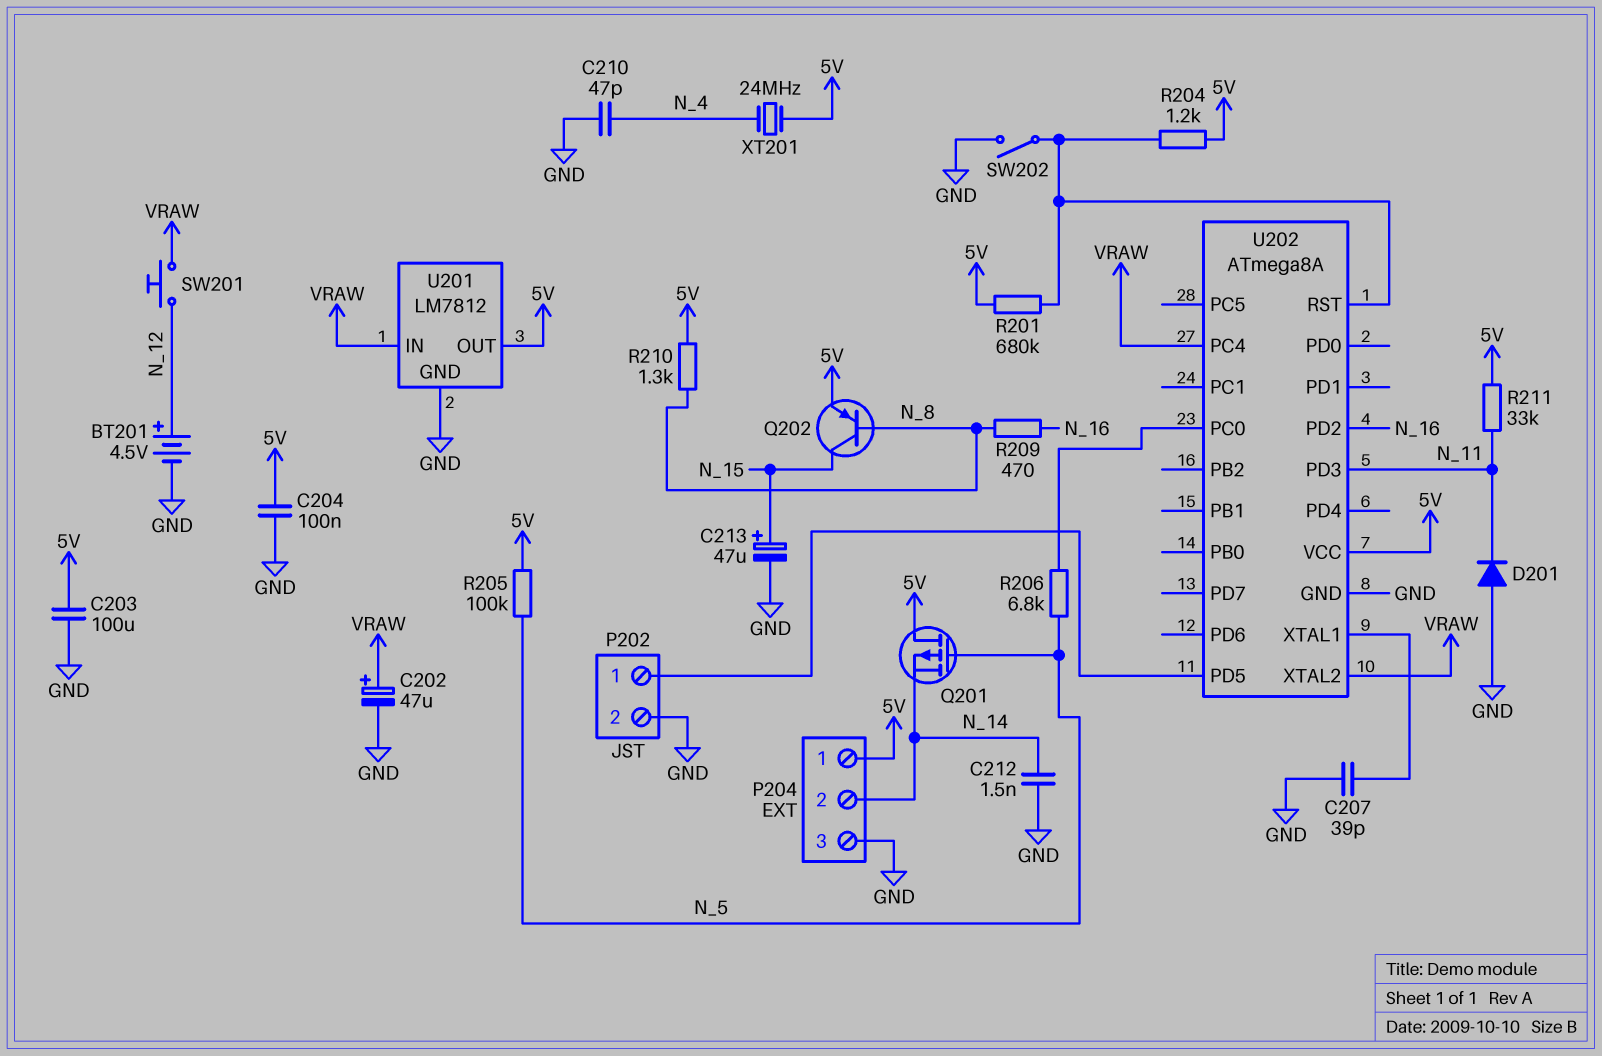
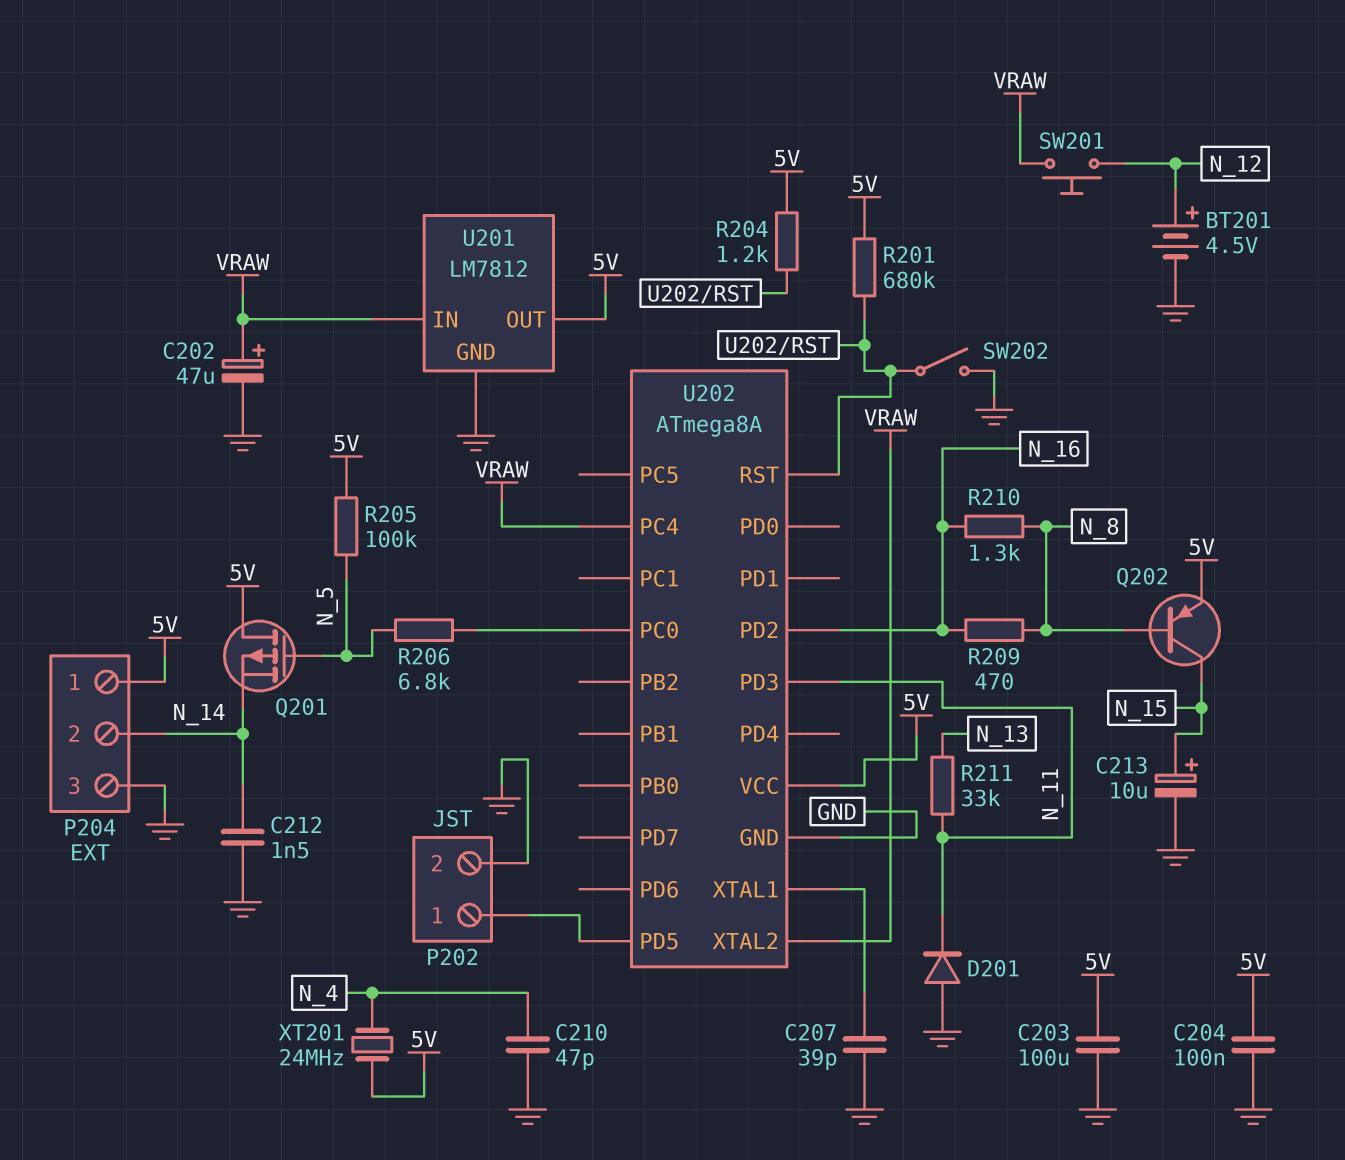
C213: 47uF (plus N_15, minus GND) -> 10uF (plus N_15, minus GND)
R210: 1.3k (5V, N_8) -> 1.3k (N_8, N_16)
R211: 33k (5V, N_11) -> 33k (N_11, N_13)

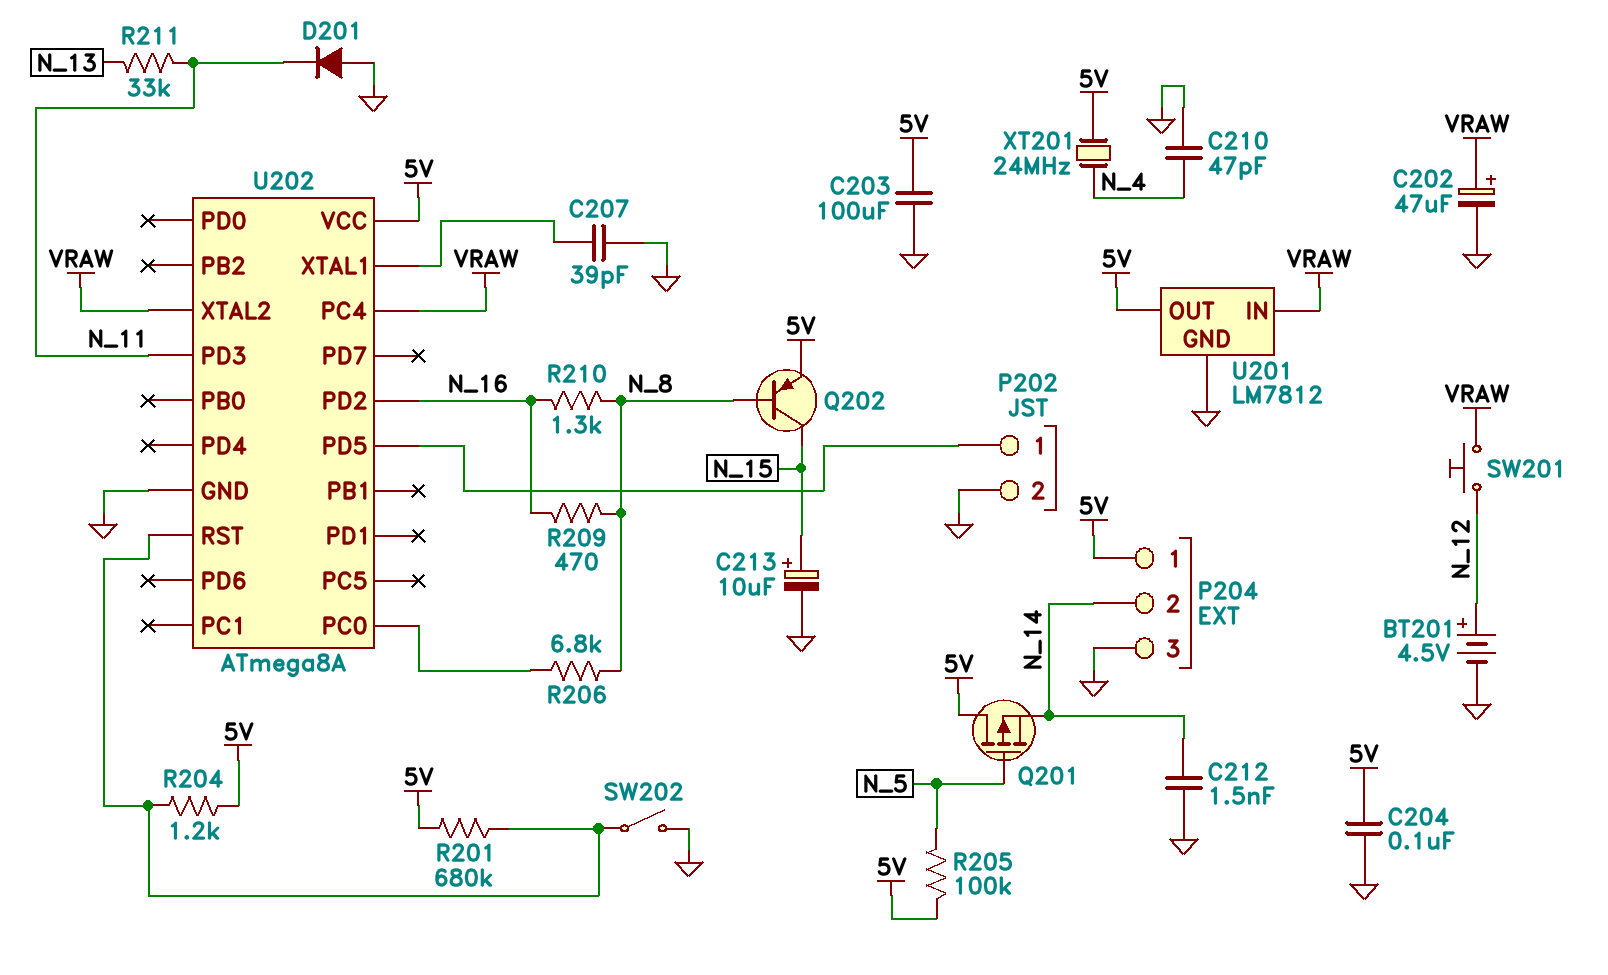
R206: 6.8k (N_5, U202/PC0) -> 6.8k (N_8, U202/PC0)

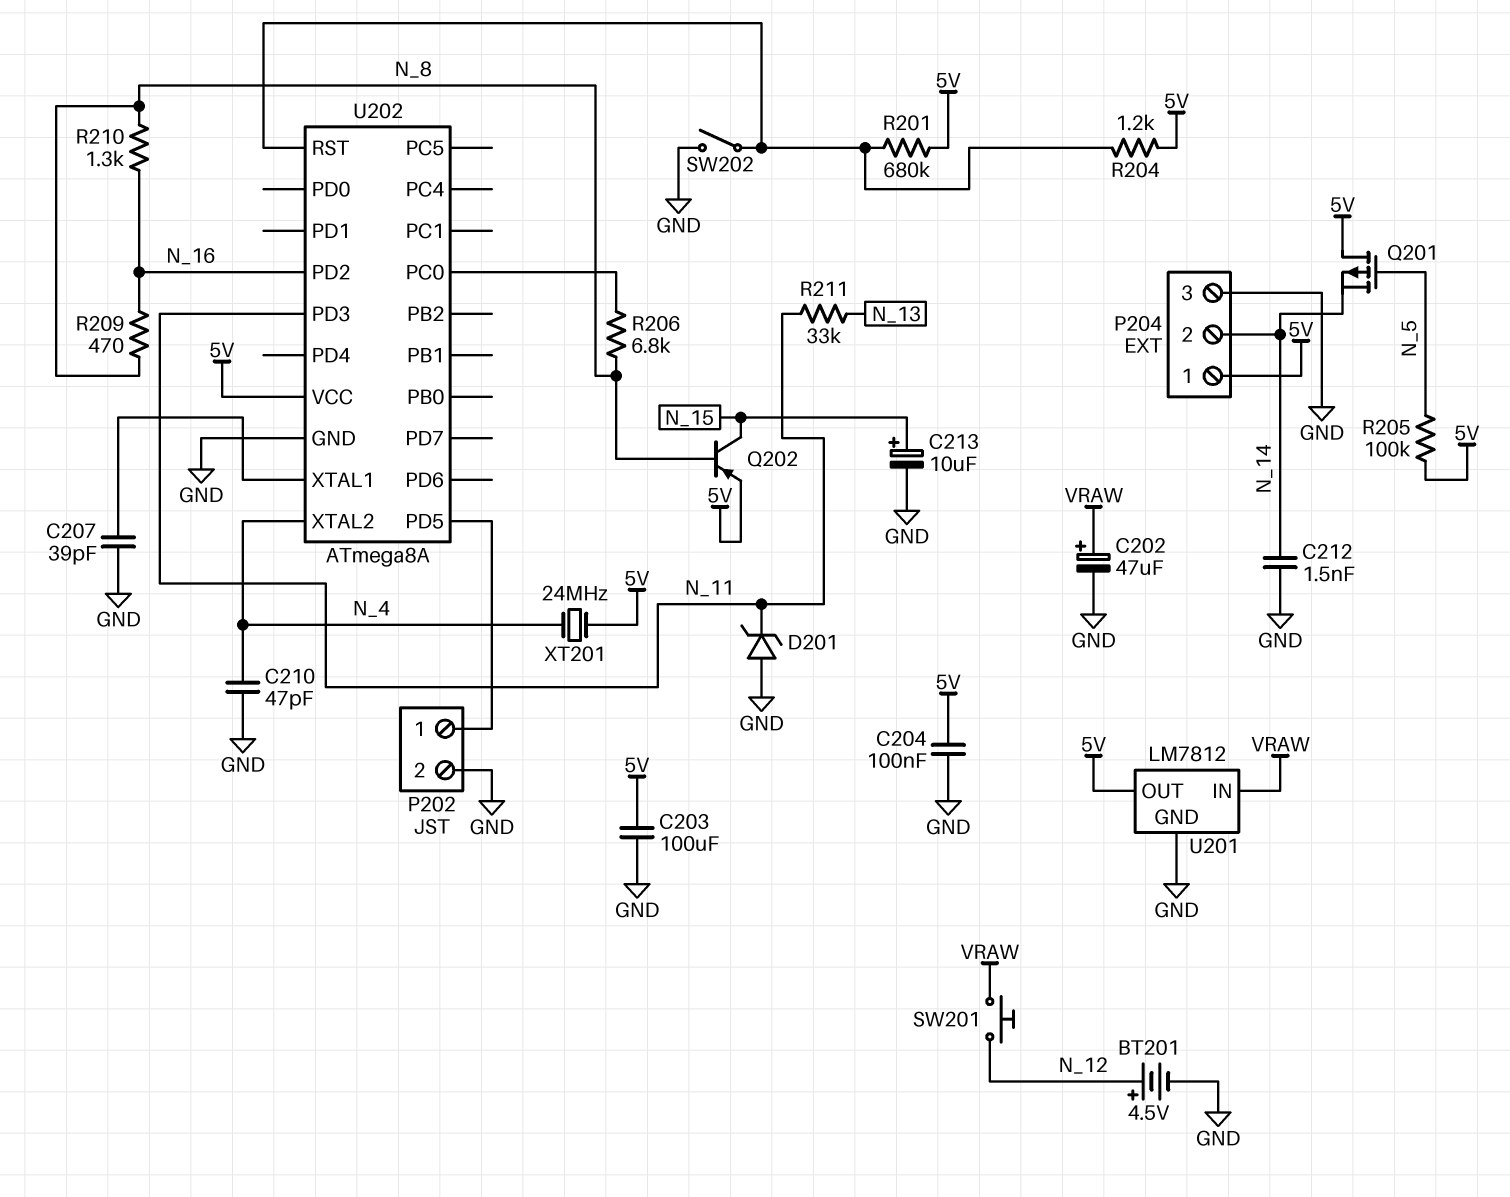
D201: diode (A GND, K N_11) -> zener (A GND, K N_11)
U202 pin PC4: VRAW -> none
U202 pin XTAL2: VRAW -> N_4

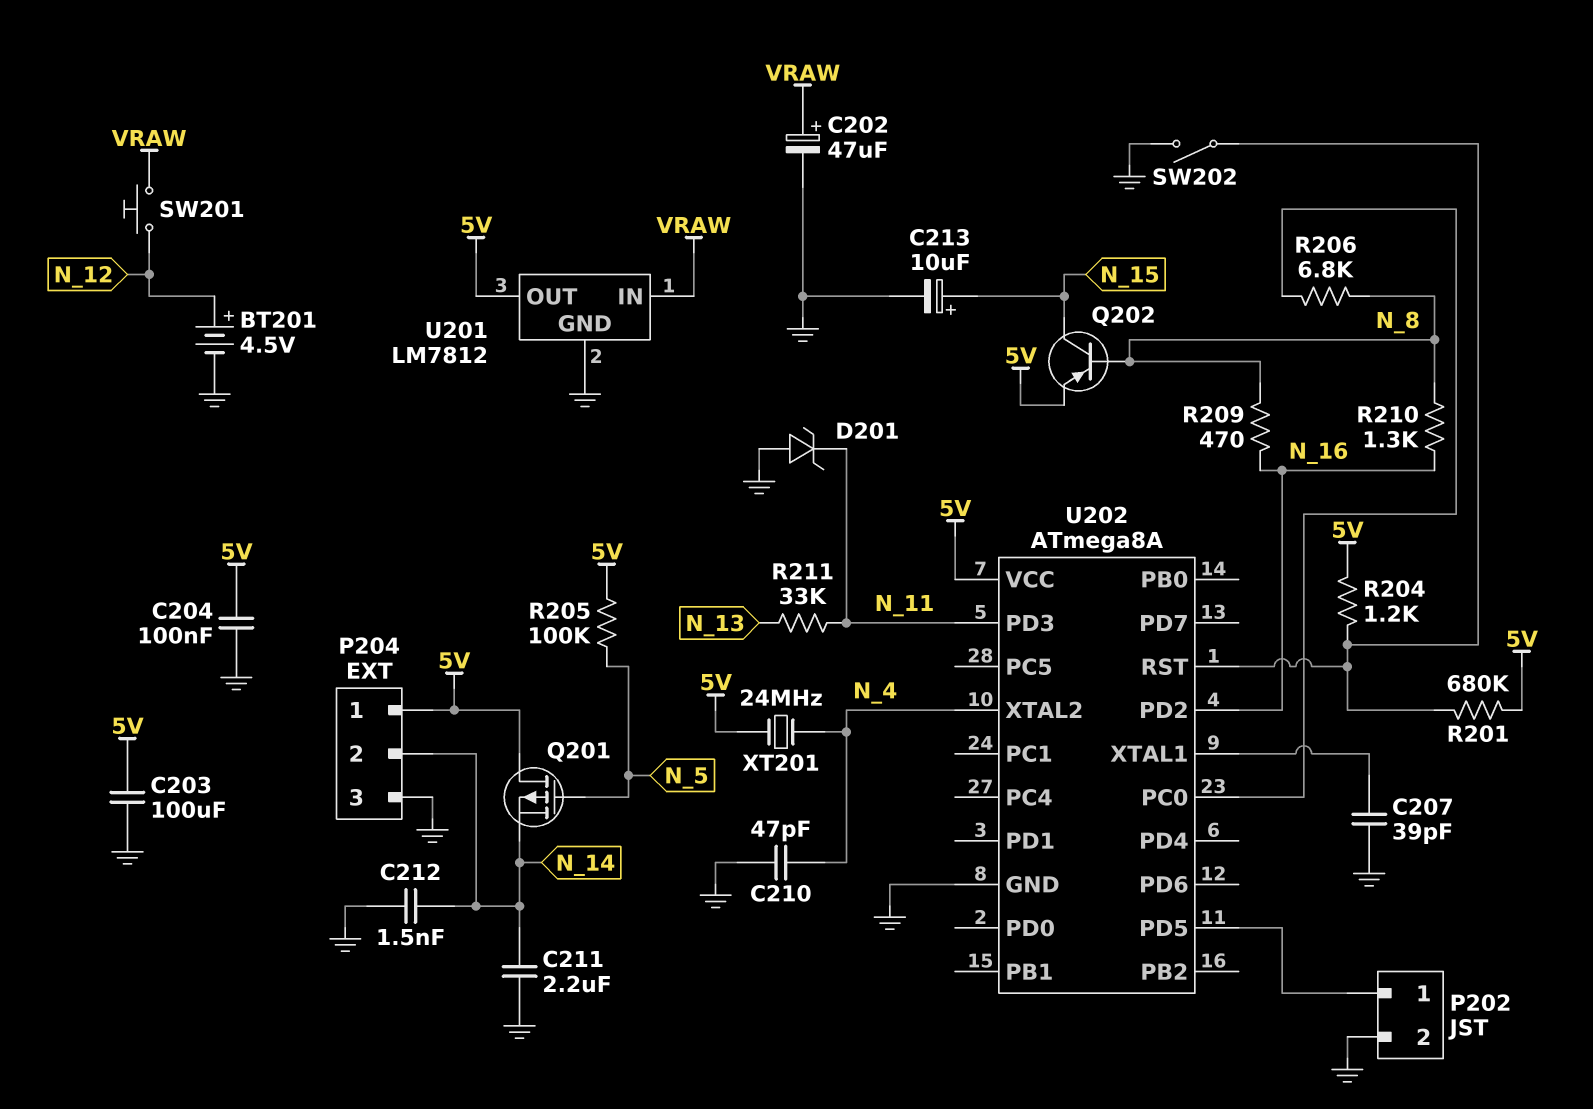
C211: none -> 2.2uF (GND, N_14)

